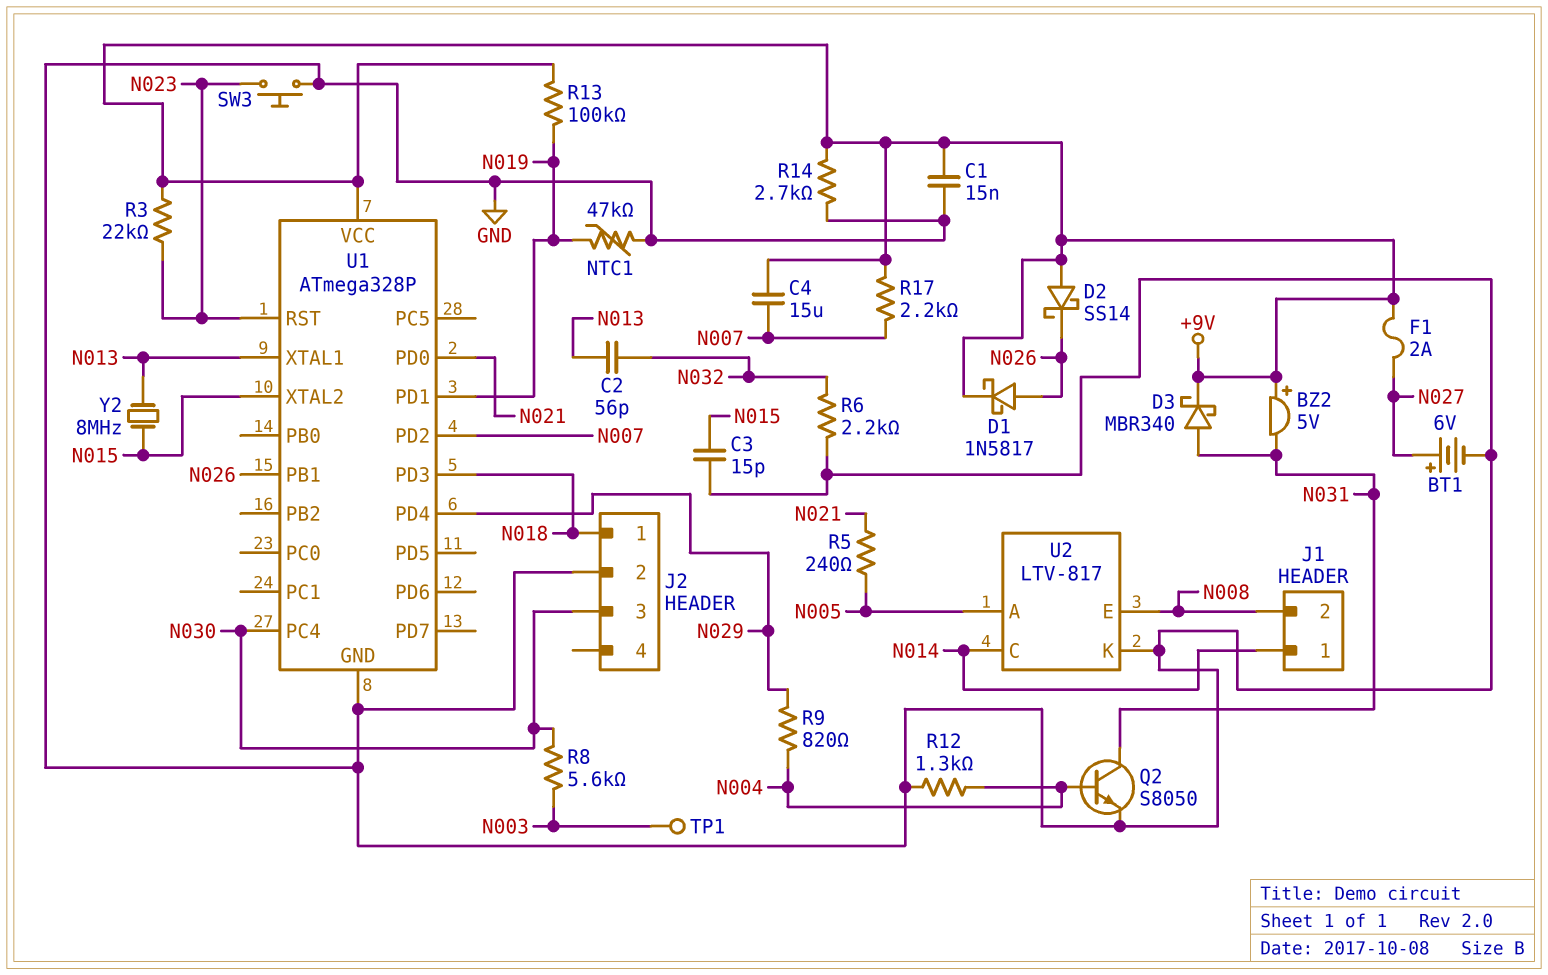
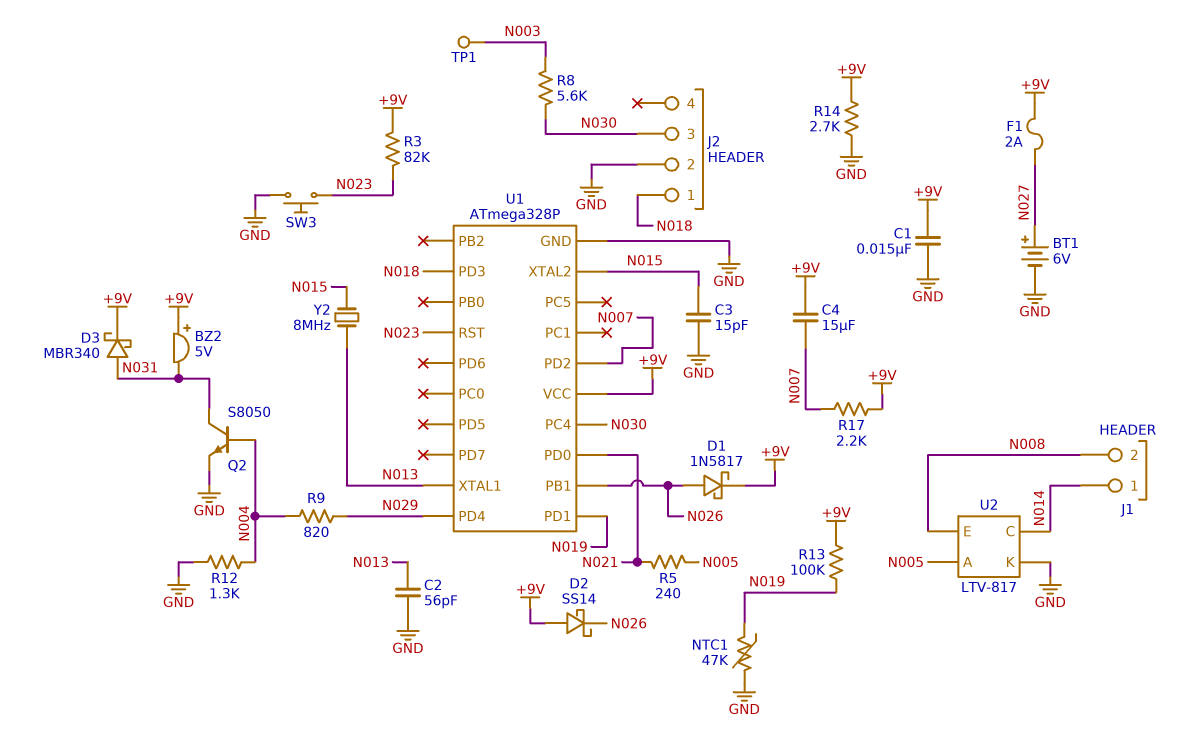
C2: 56pF (N013, N032) -> 56pF (GND, N013)
R3: 22k (+9V, N023) -> 82k (+9V, N023)
R6: 2.2k (GND, N032) -> none

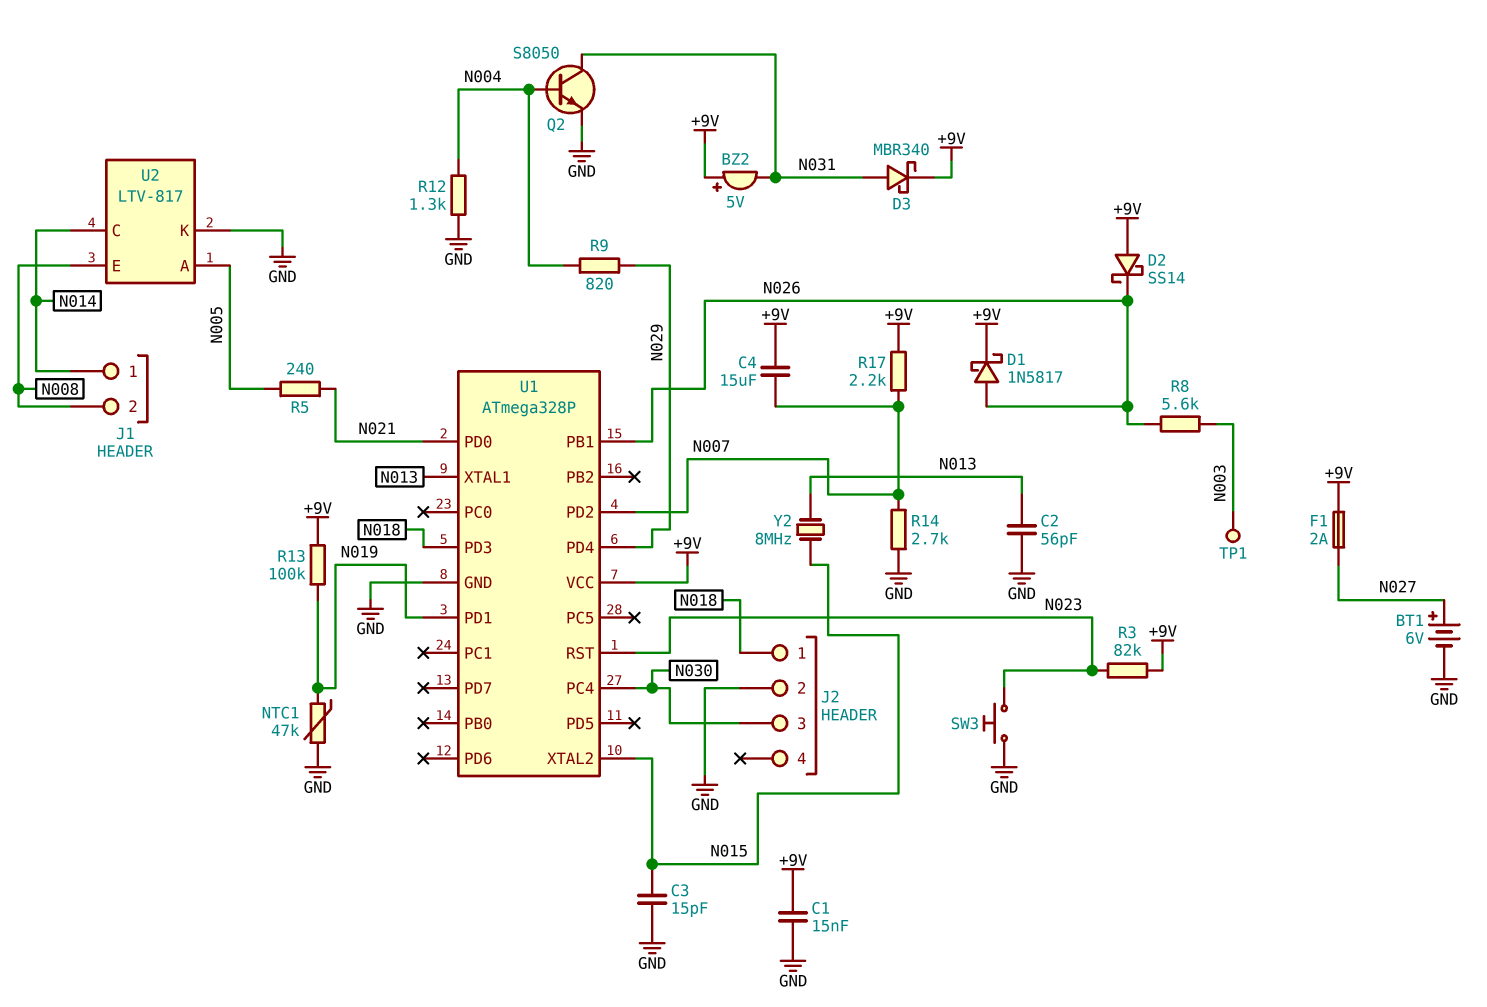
R8: 5.6k (N003, N030) -> 5.6k (N003, N026)
R14: 2.7k (+9V, GND) -> 2.7k (GND, N007)

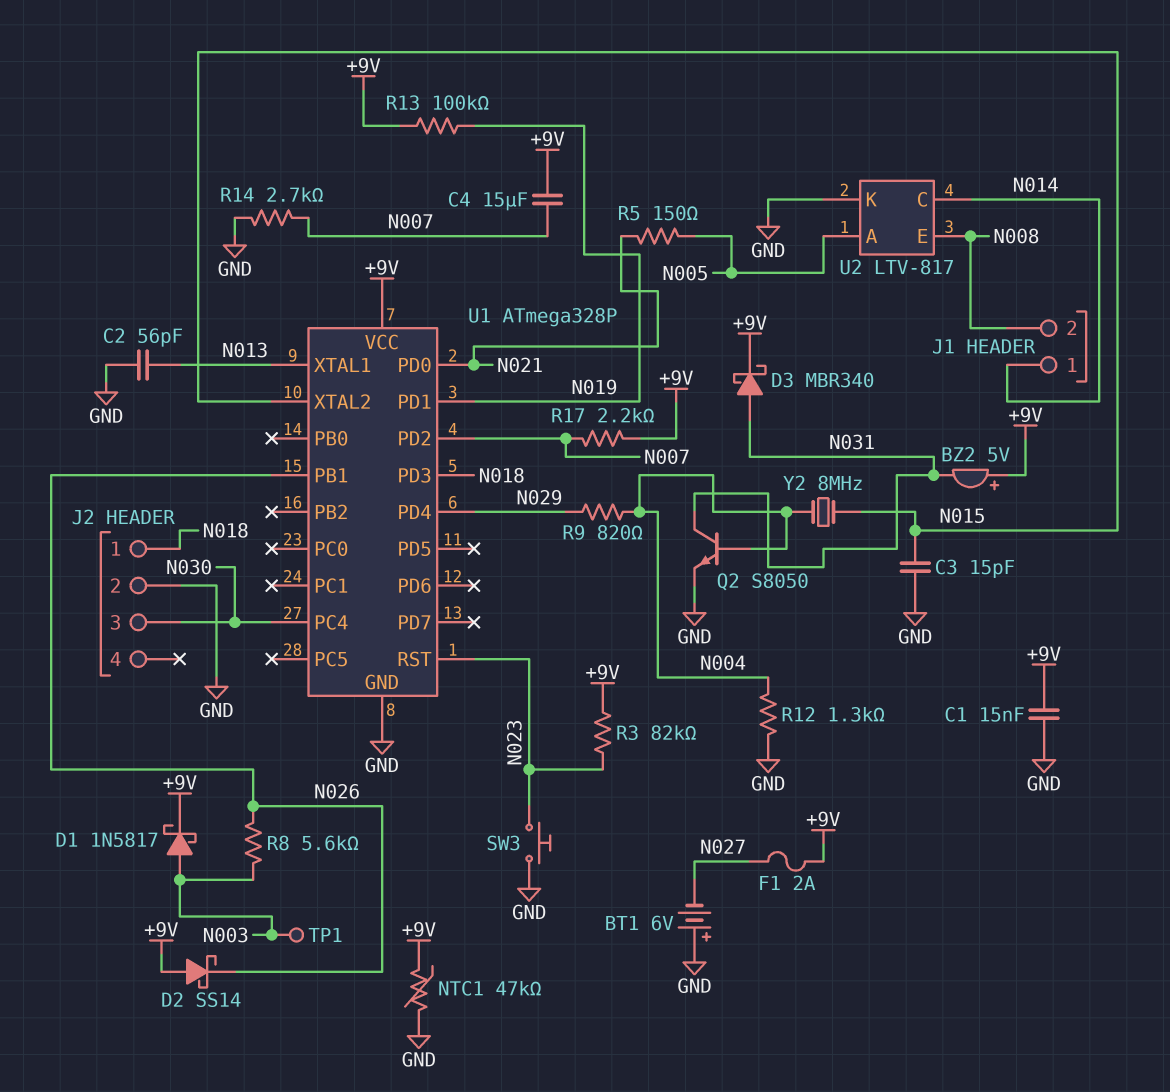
BT1: 6V (plus N027, minus GND) -> 6V (plus GND, minus N027)
D1: schottky 1N5817 (A N026, K +9V) -> schottky 1N5817 (A N003, K +9V)
NTC1: 47k (GND, N019) -> 47k (+9V, GND)
R5: 240 (N005, N021) -> 150 (N005, N021)
Y2: 8MHz (N013, N015) -> 8MHz (N004, N015)

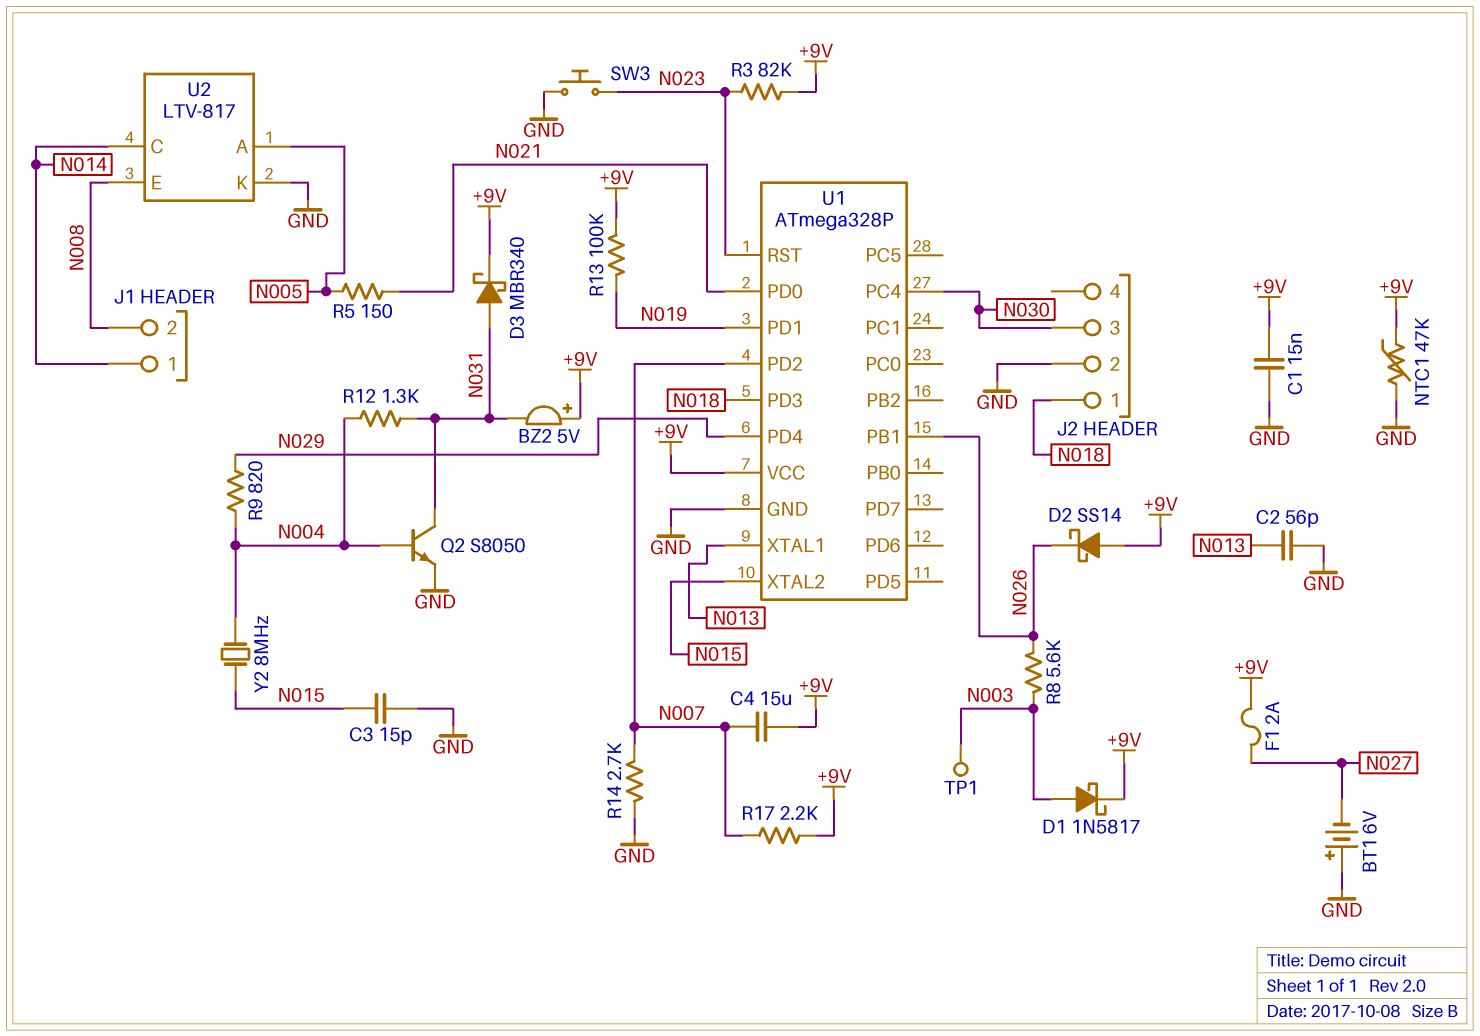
R12: 1.3k (GND, N004) -> 1.3k (N004, N031)

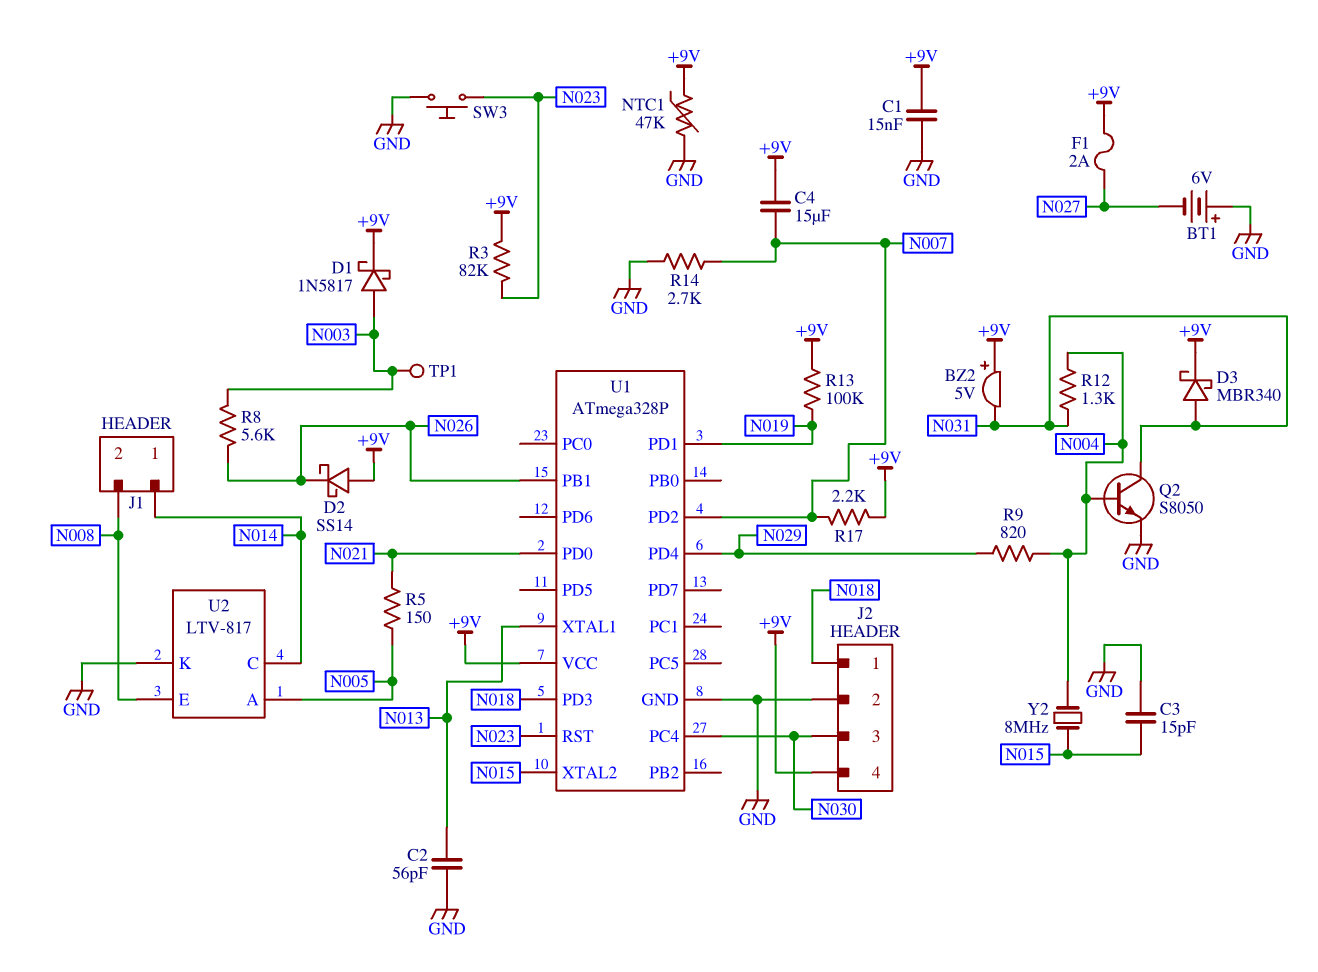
J2 pin 4: none -> +9V

